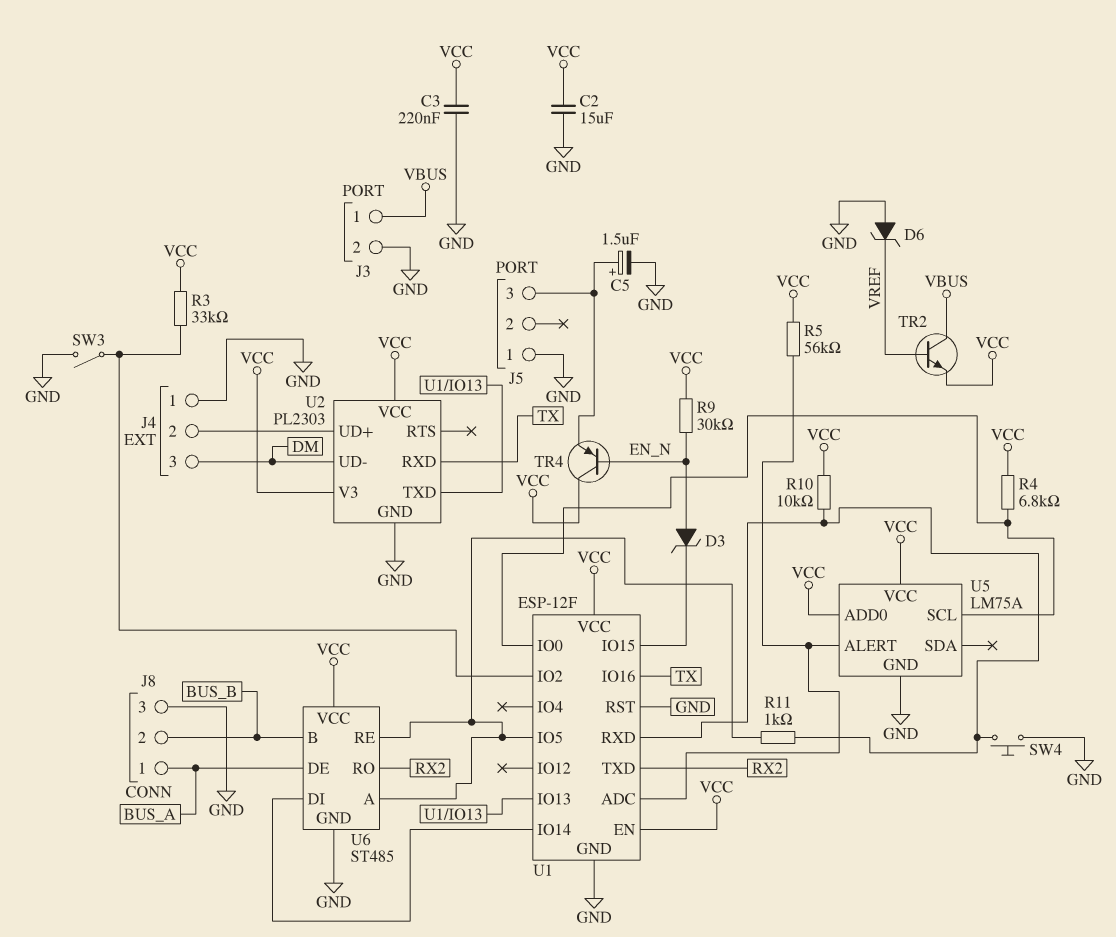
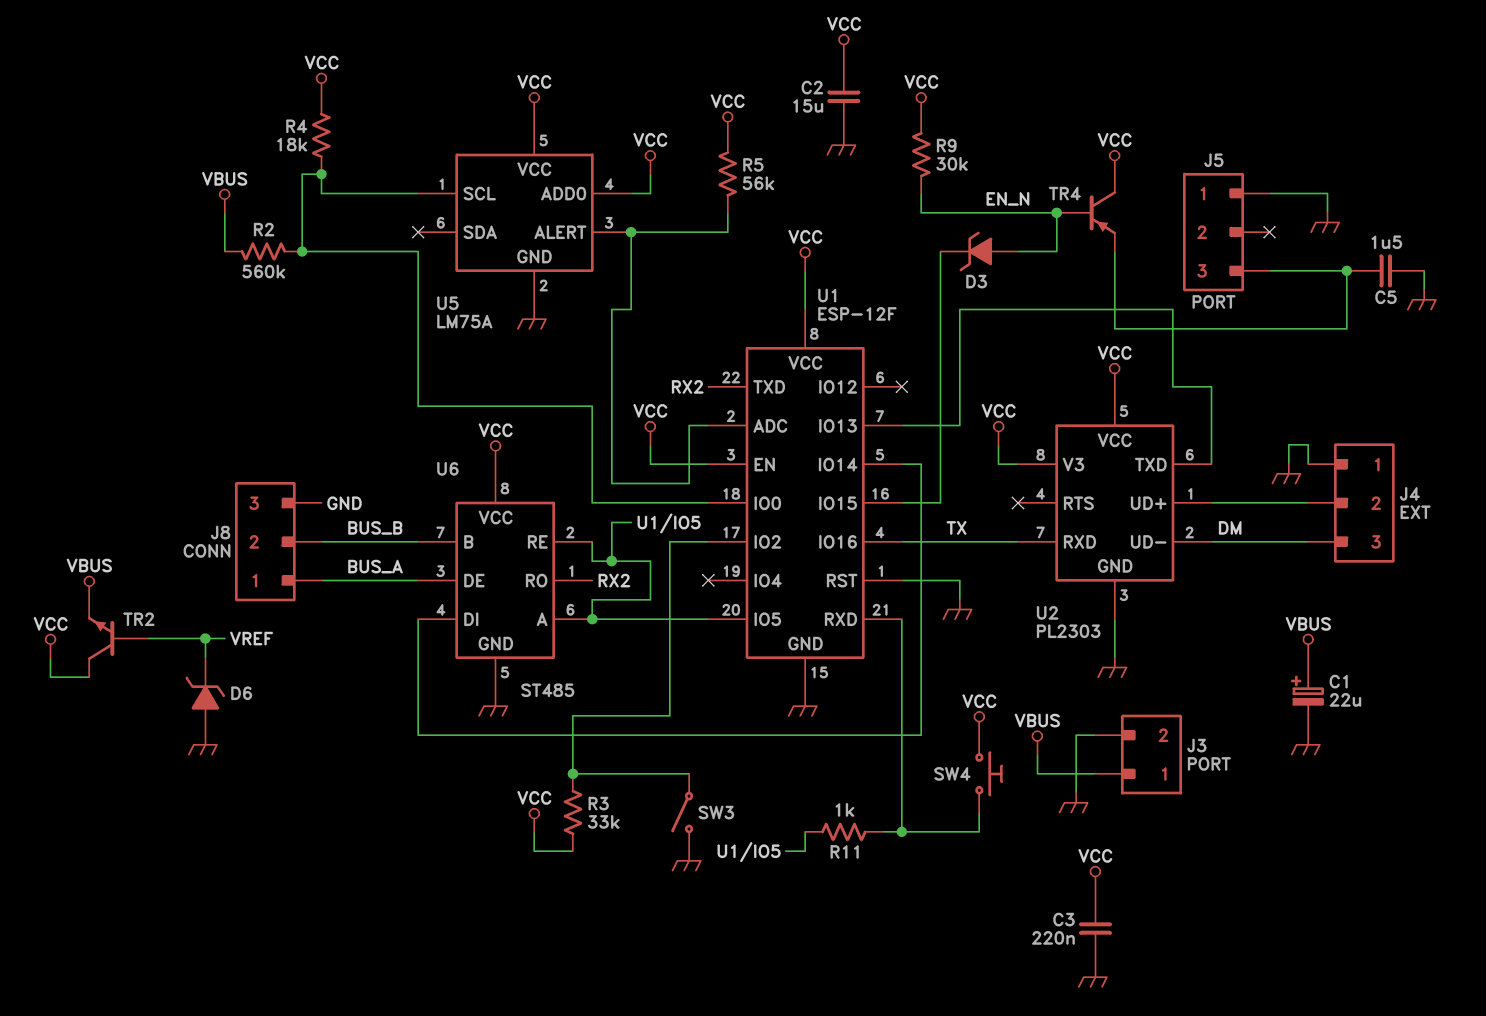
C1: none -> 22uF (plus VBUS, minus GND)
C5: 1.5uF (plus J5/3, minus GND) -> 1.5uF (GND, J5/3)
R2: none -> 560k (U1/IO0, VBUS)
R4: 6.8k (U1/IO0, VCC) -> 18k (U1/IO0, VCC)
R10: 10k (U1/RXD, VCC) -> none
SW4: button (GND, U1/RXD) -> button (U1/RXD, VCC)
TR2: NPN (B VREF, C VBUS, E VCC) -> NPN (B VREF, C VCC, E VBUS)

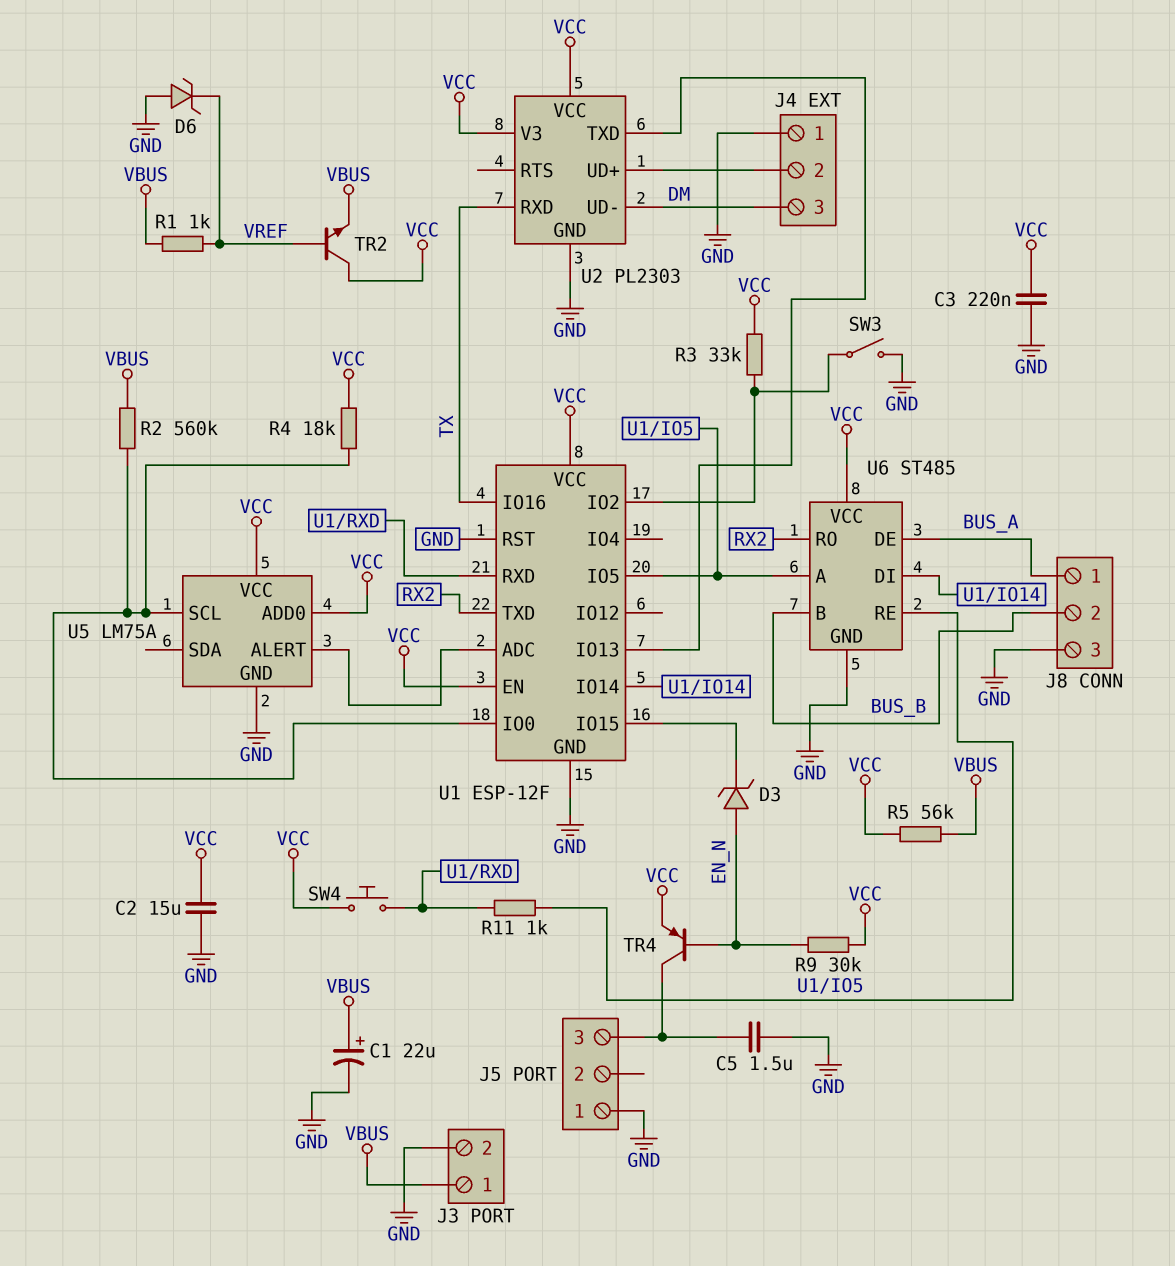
R1: none -> 1k (VBUS, VREF)
R5: 56k (U1/ADC, VCC) -> 56k (VBUS, VCC)
TR4: PNP (B EN_N, C VCC, E J5/3) -> PNP (B EN_N, C J5/3, E VCC)

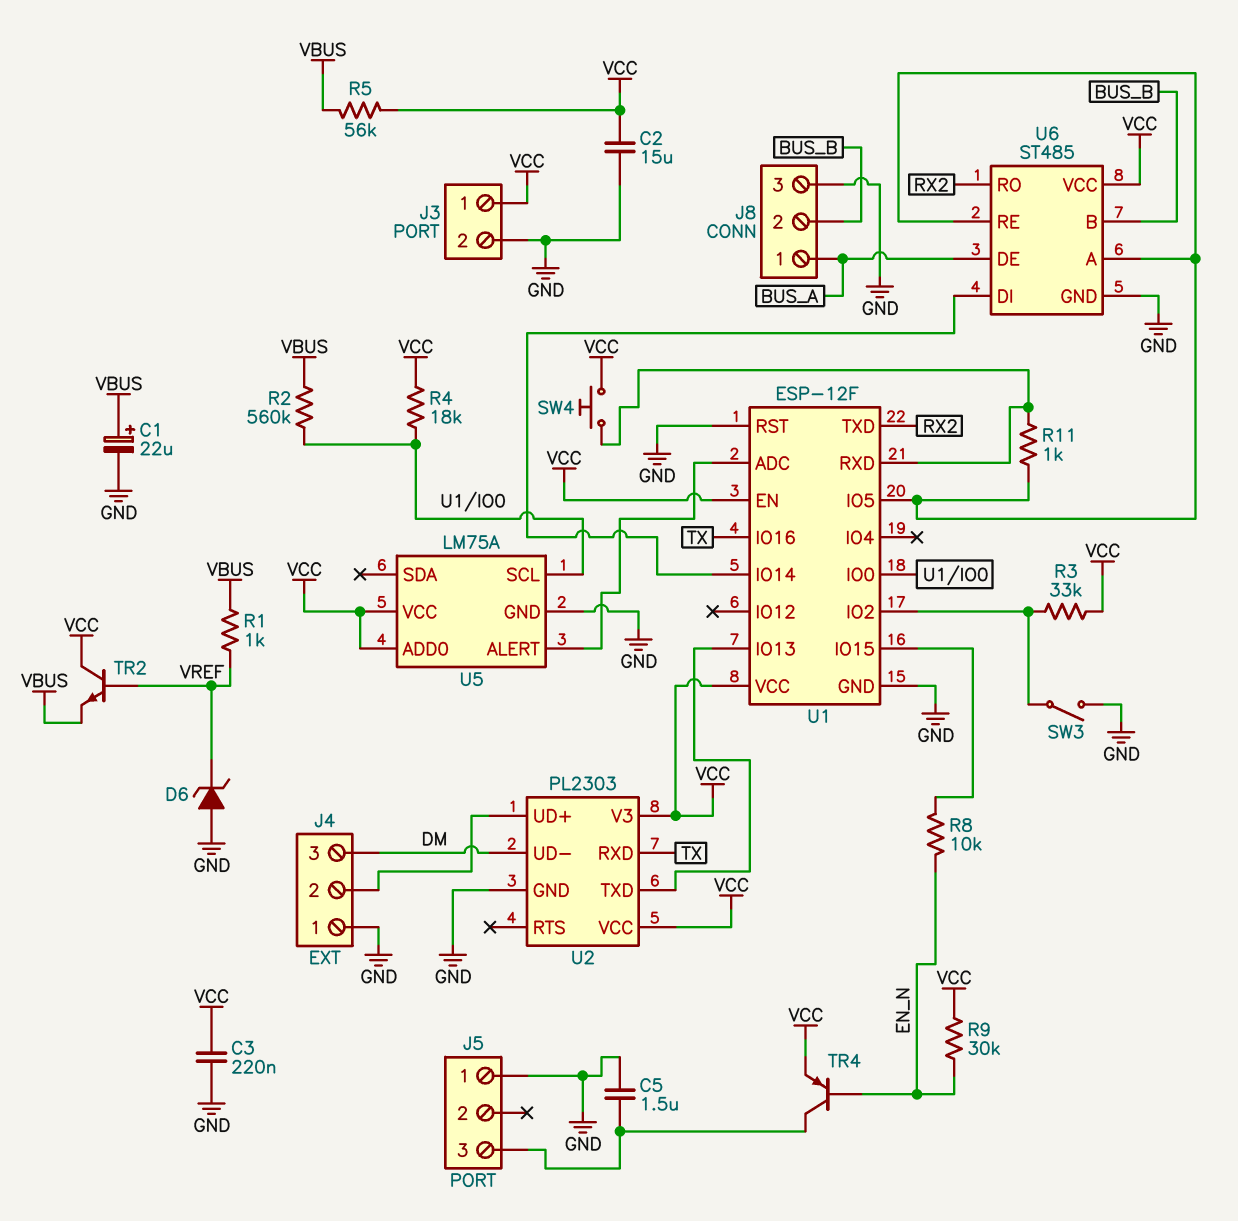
D3: zener (A EN_N, K U1/IO15) -> none
J3 pin 1: VBUS -> VCC
R8: none -> 10k (EN_N, U1/IO15)

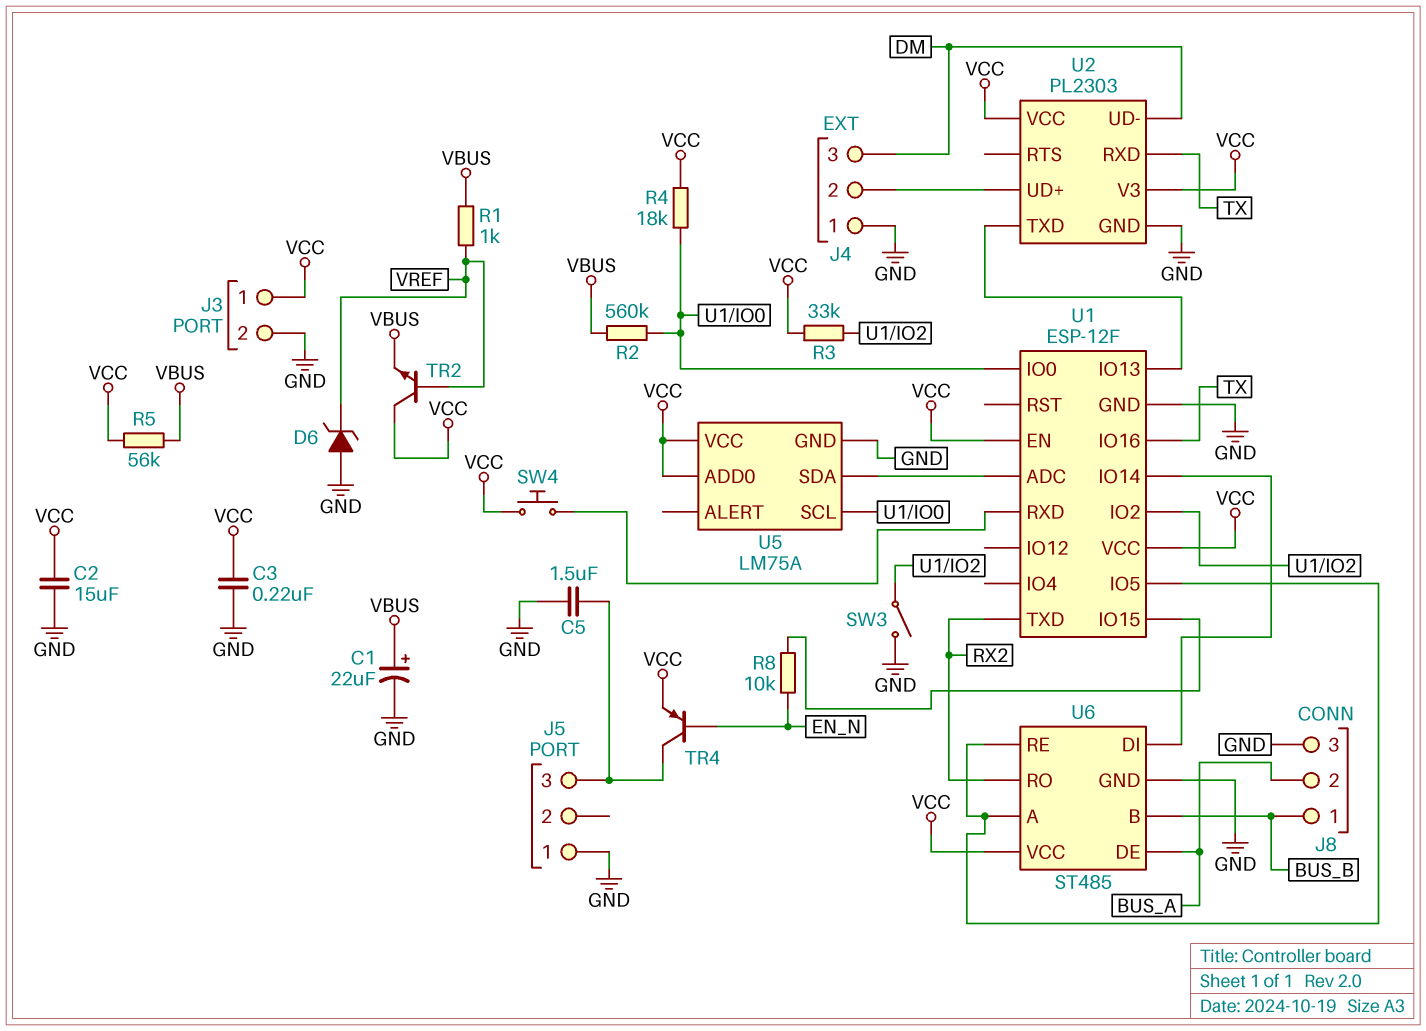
J8 pin 1: BUS_A -> BUS_B
J8 pin 2: BUS_B -> BUS_A
R9: 30k (EN_N, VCC) -> none
R11: 1k (U1/IO5, U1/RXD) -> none
U1 pin RST: GND -> none
U5 pin ALERT: U1/ADC -> none
U5 pin SDA: none -> U1/ADC

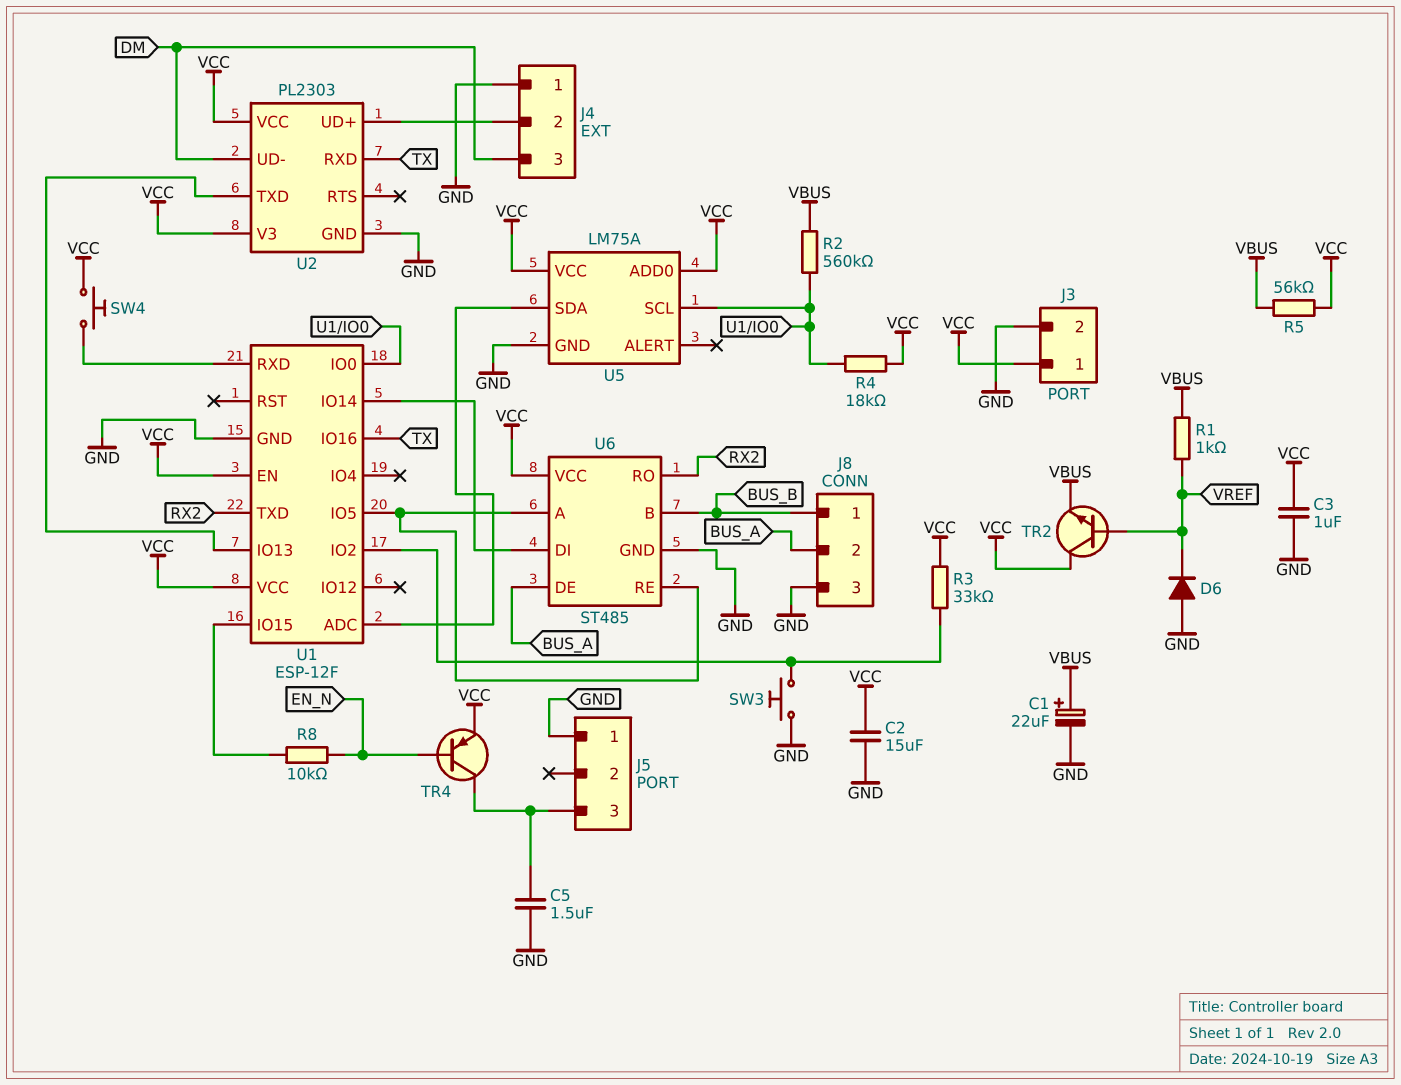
C3: 220nF (GND, VCC) -> 1uF (GND, VCC)
D6: zener (A GND, K VREF) -> diode (A GND, K VREF)
SW3: switch (GND, U1/IO2) -> button (GND, U1/IO2)

